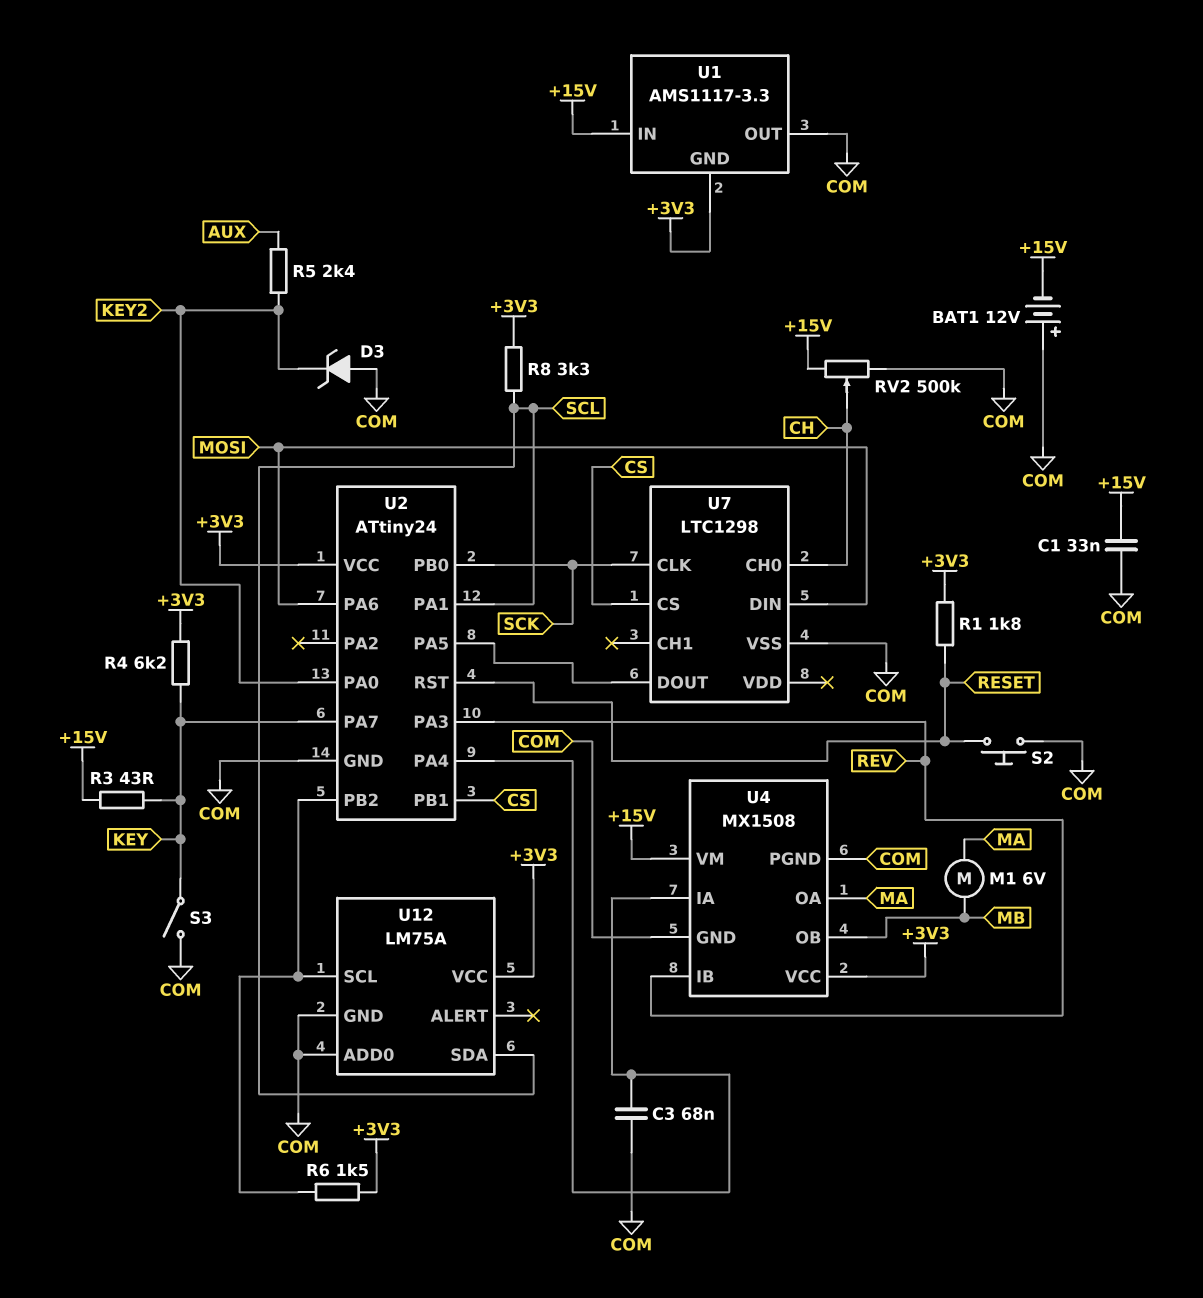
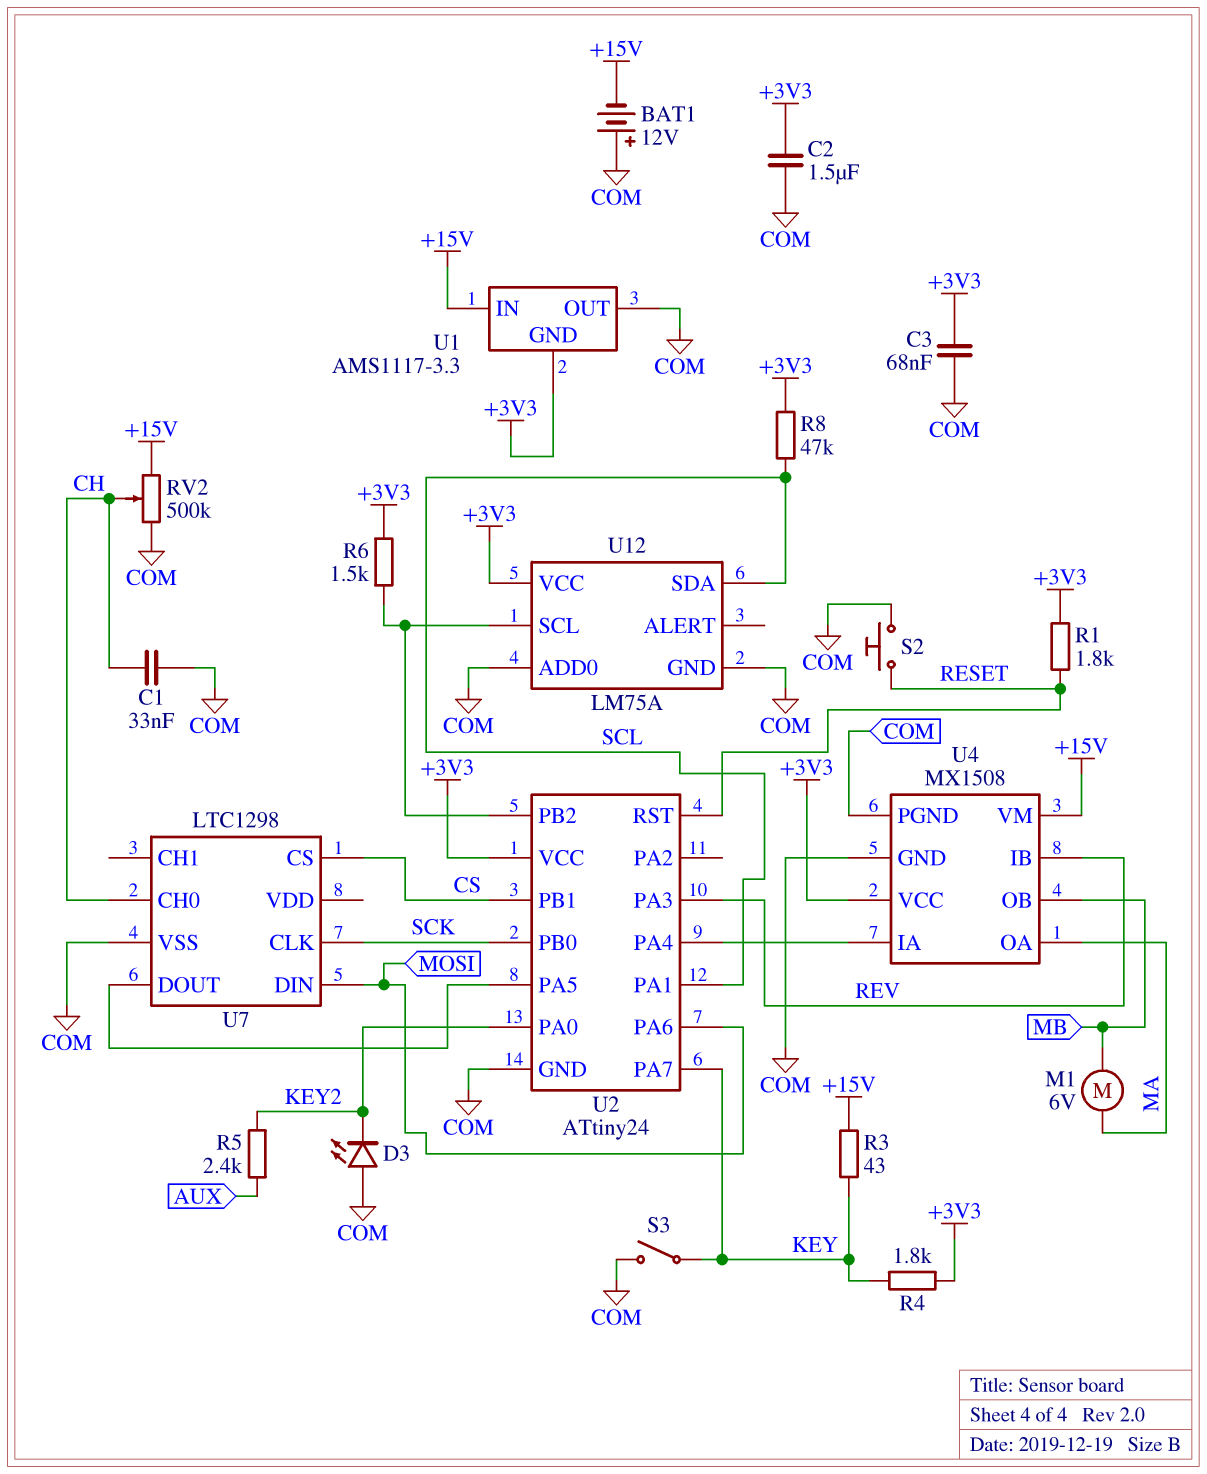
C1: 33nF (+15V, COM) -> 33nF (CH, COM)
C2: none -> 1.5uF (+3V3, COM)
C3: 68nF (COM, U2/PA4) -> 68nF (+3V3, COM)
D3: zener (A COM, K KEY2) -> LED (A COM, K KEY2)
R4: 6.2k (+3V3, KEY) -> 1.8k (+3V3, KEY)
R8: 3.3k (+3V3, SCL) -> 47k (+3V3, SCL)

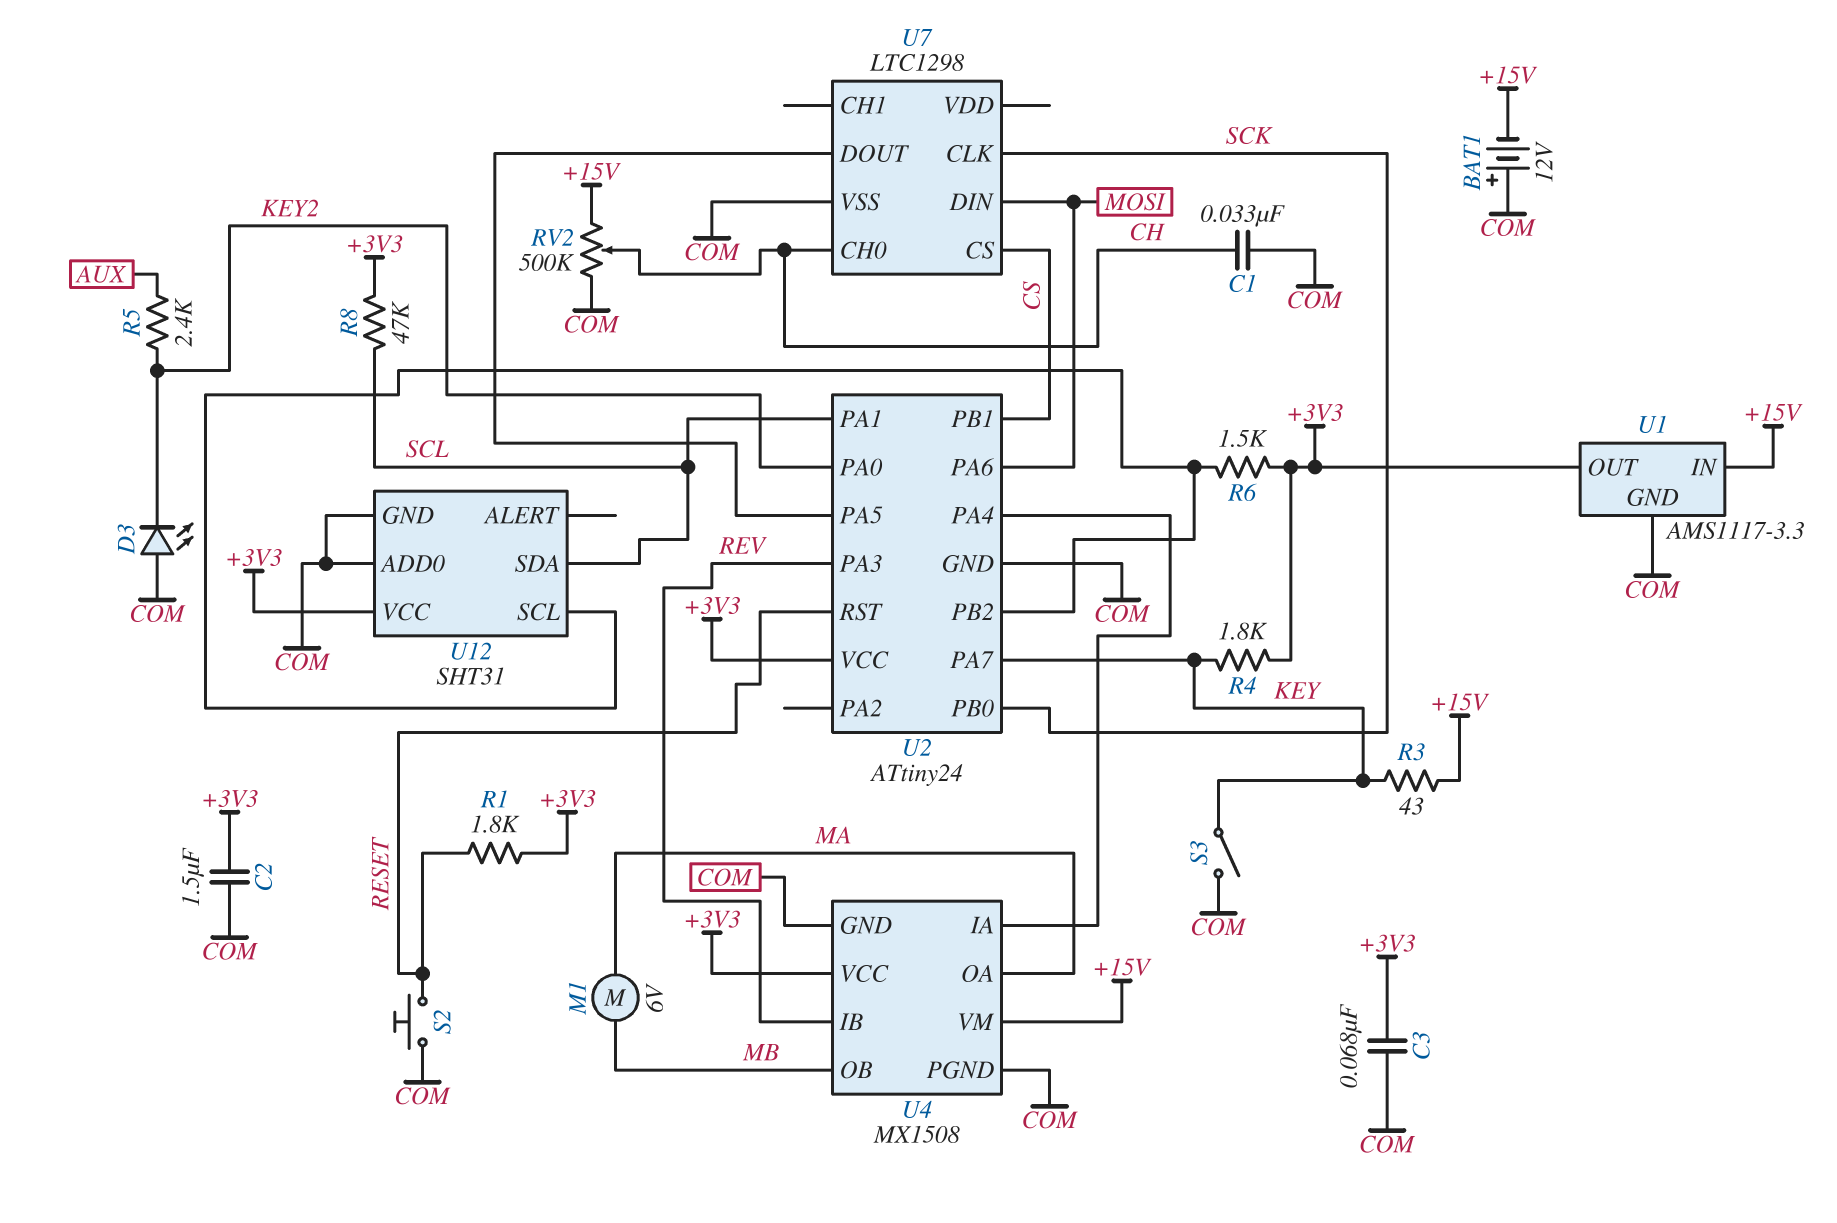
U1 pin GND: +3V3 -> COM
U1 pin OUT: COM -> +3V3
U12: LM75A -> SHT31

